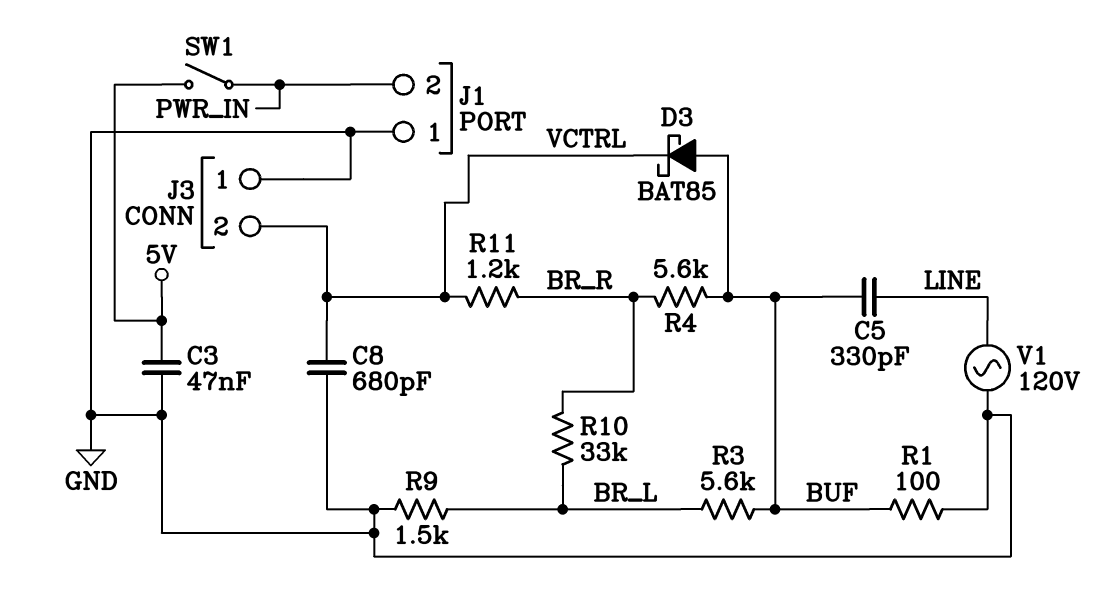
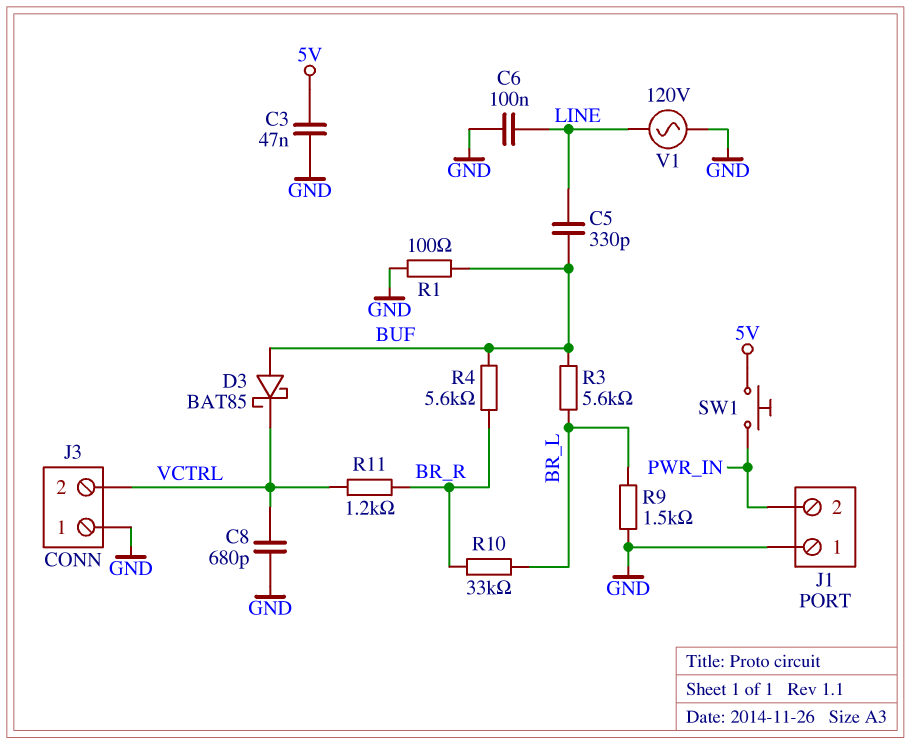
C6: none -> 100nF (GND, LINE)
SW1: switch (5V, PWR_IN) -> button (5V, PWR_IN)

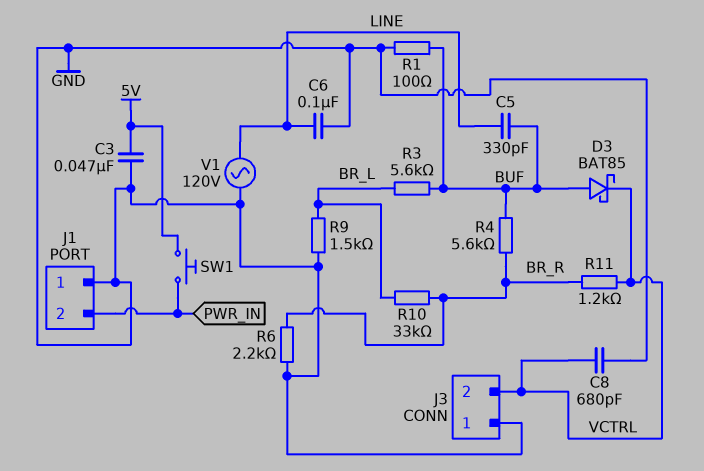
R6: none -> 2.2k (BR_R, GND)

